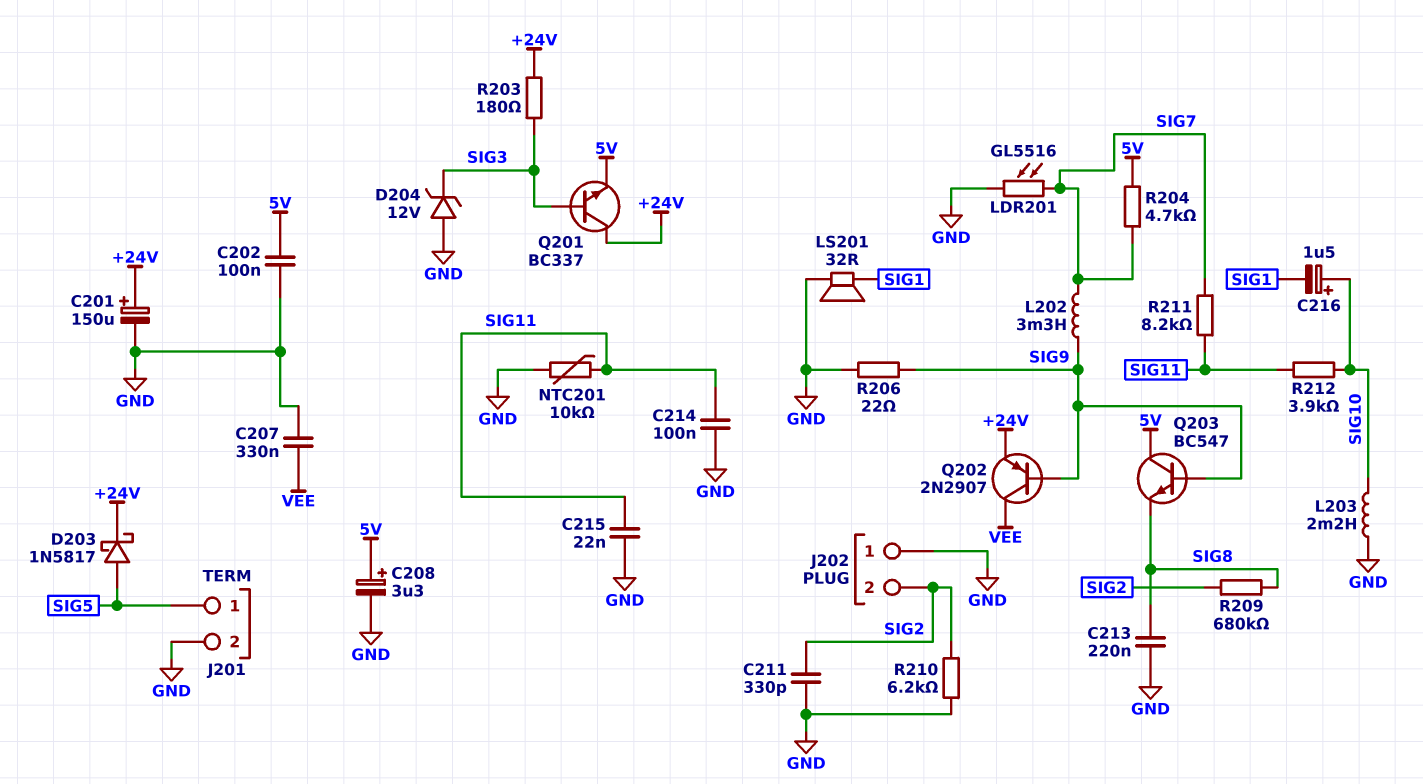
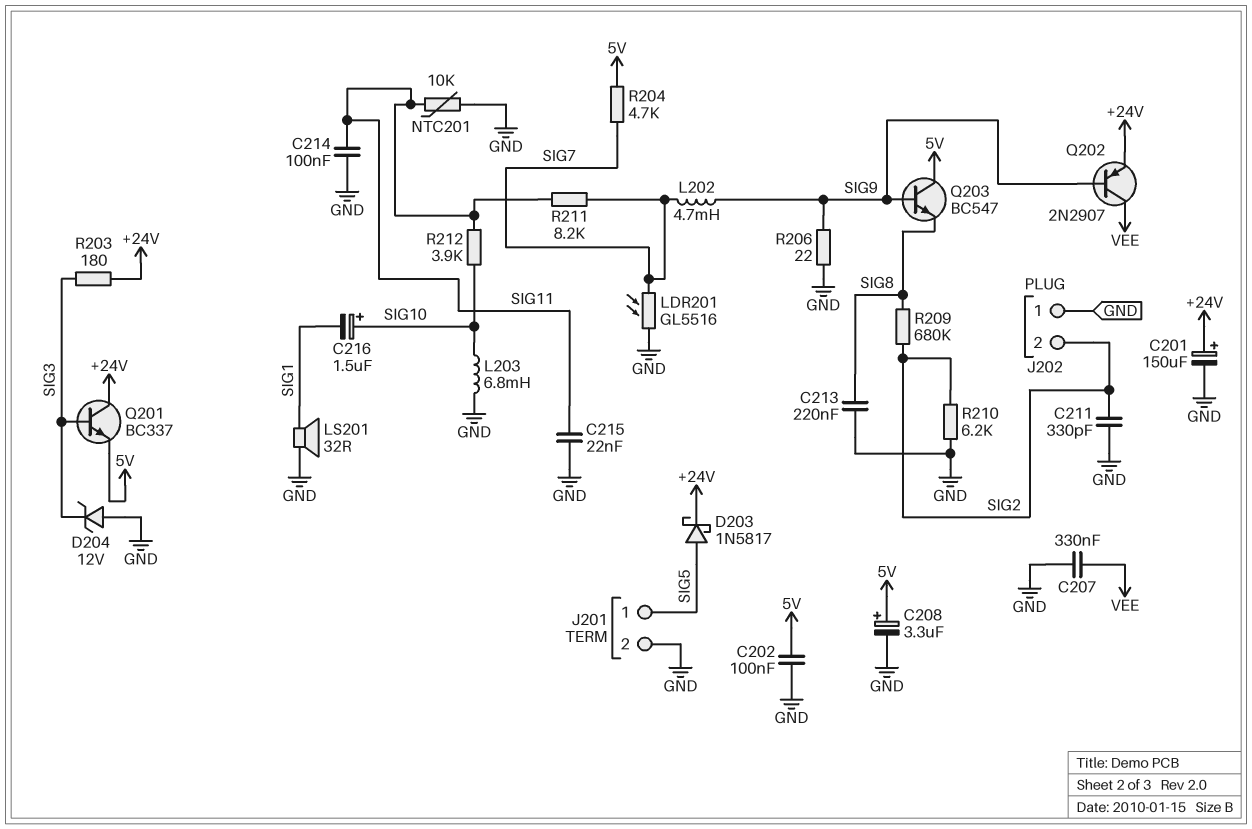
L202: 3.3mH (SIG7, SIG9) -> 4.7mH (SIG7, SIG9)
L203: 2.2mH (GND, SIG10) -> 6.8mH (GND, SIG10)

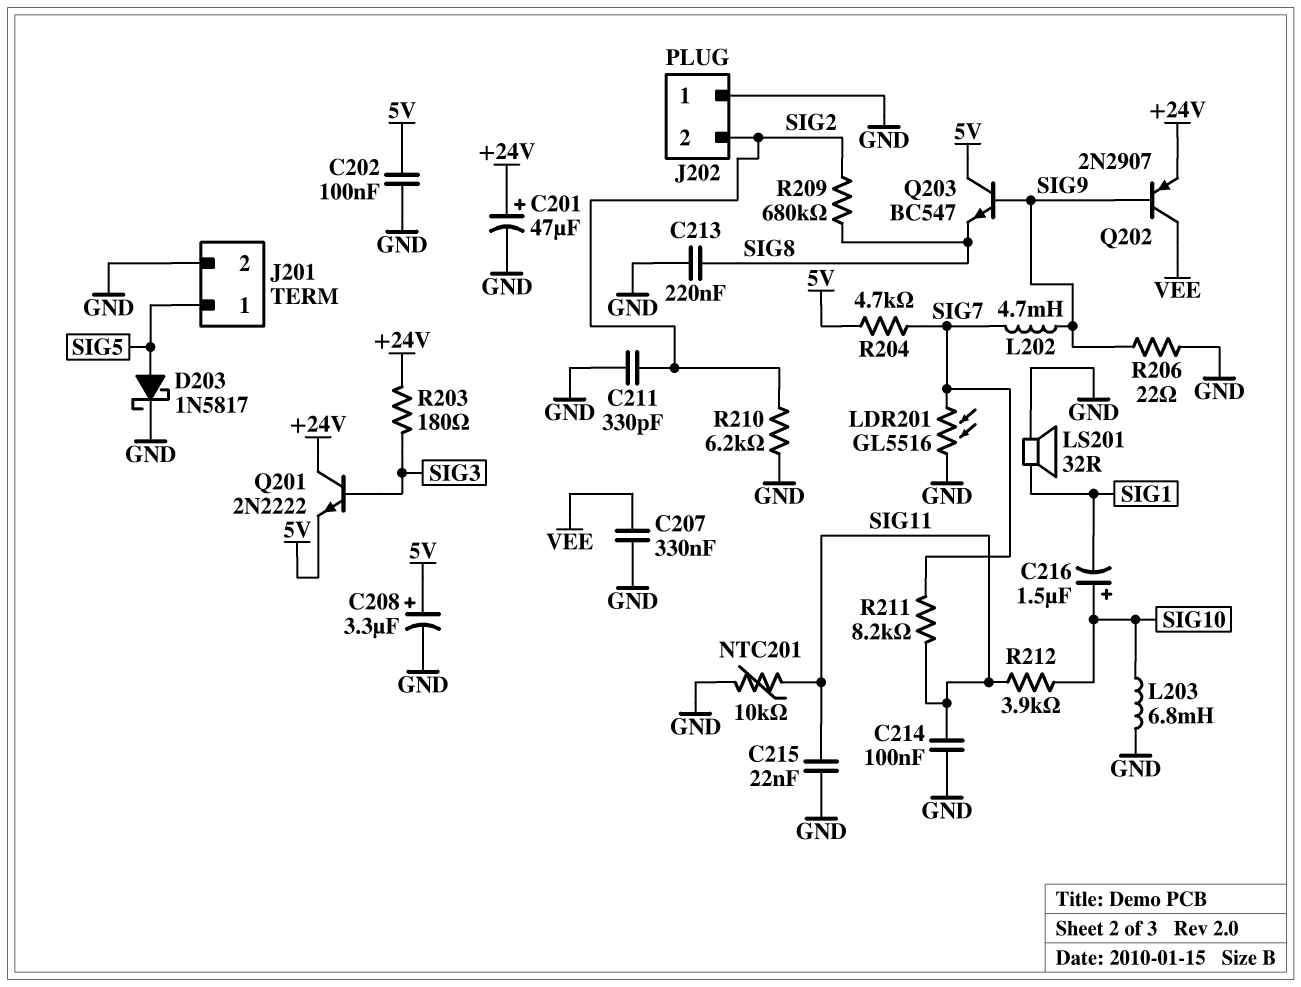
C201: 150uF (plus +24V, minus GND) -> 47uF (plus +24V, minus GND)
D203: schottky 1N5817 (A SIG5, K +24V) -> schottky 1N5817 (A SIG5, K GND)
D204: zener 12V (A GND, K SIG3) -> none
Q201: NPN BC337 (B SIG3, C +24V, E 5V) -> NPN 2N2222 (B SIG3, C +24V, E 5V)

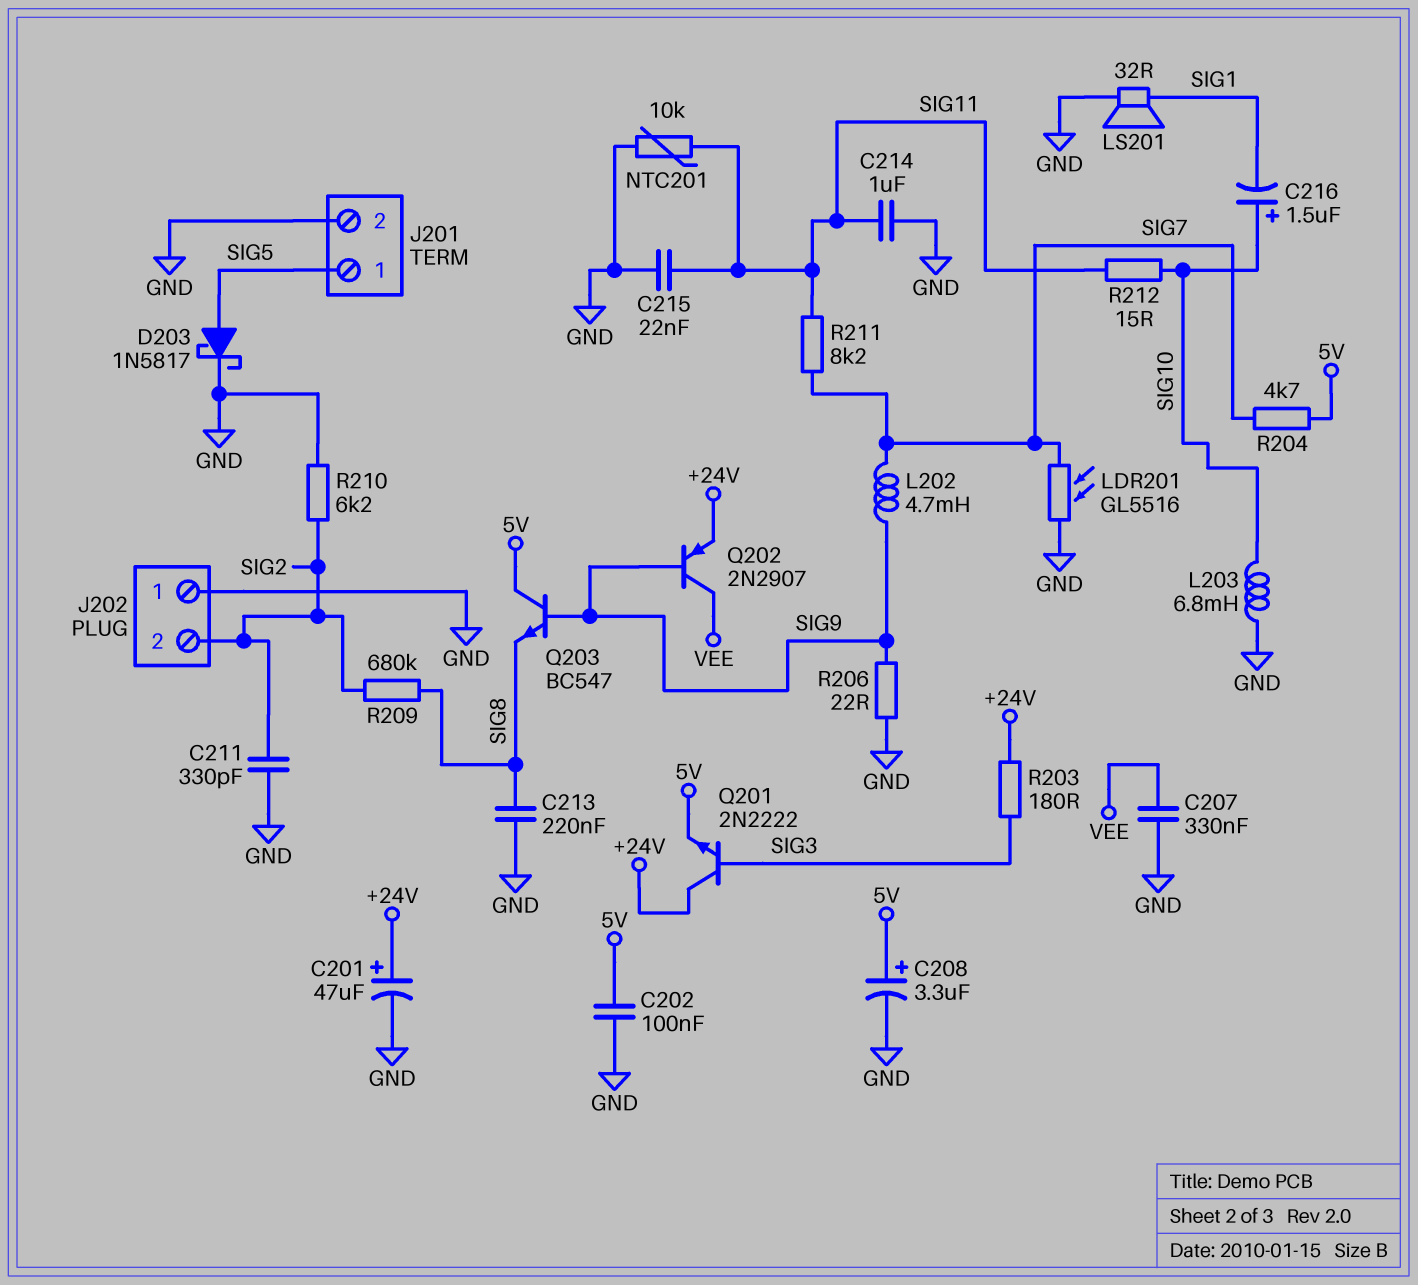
C214: 100nF (GND, SIG11) -> 1uF (GND, SIG11)
R212: 3.9k (SIG10, SIG11) -> 15 (SIG10, SIG11)

